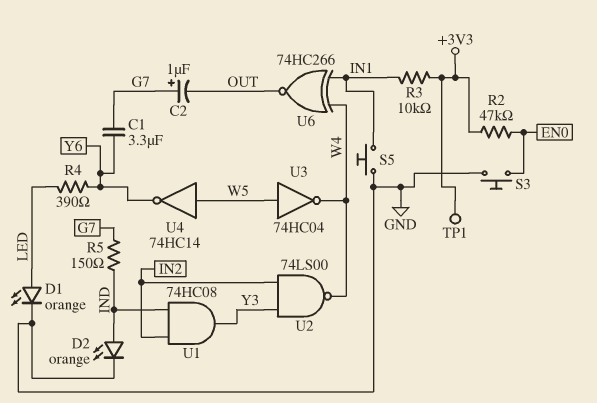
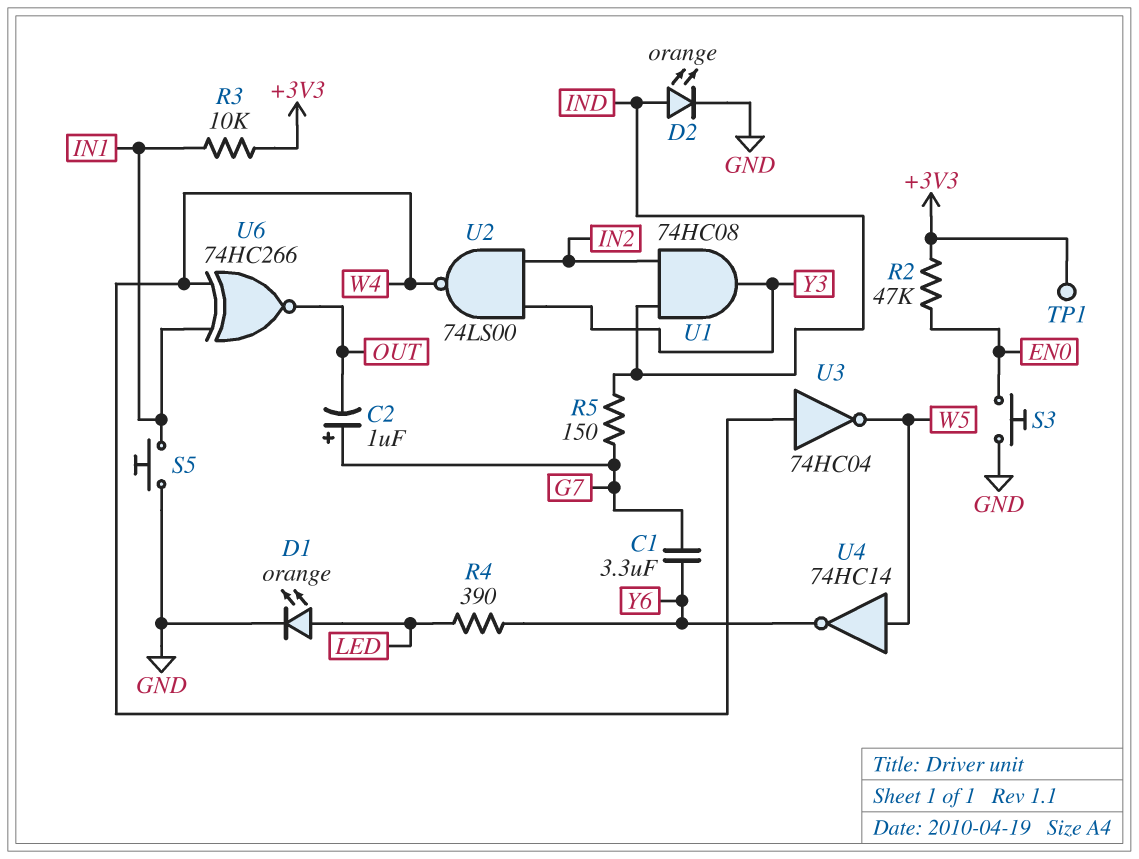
U3: NOT 74HC04 (in W5, out W4) -> NOT 74HC04 (in W4, out W5)

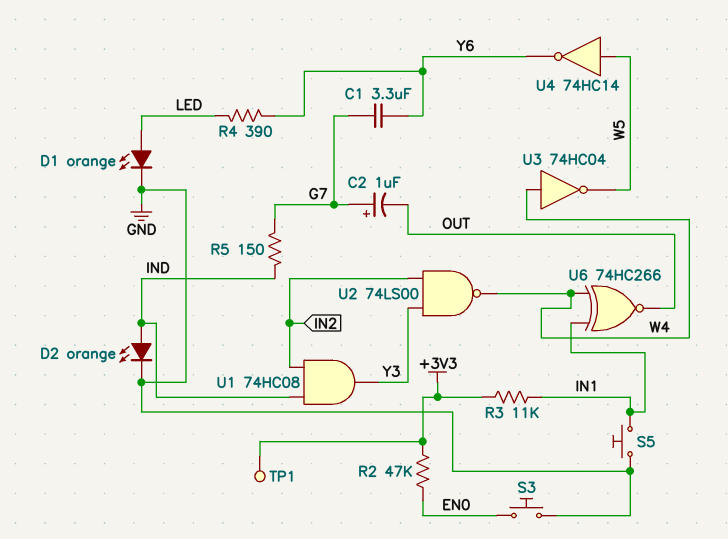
R3: 10k (+3V3, IN1) -> 11k (+3V3, IN1)

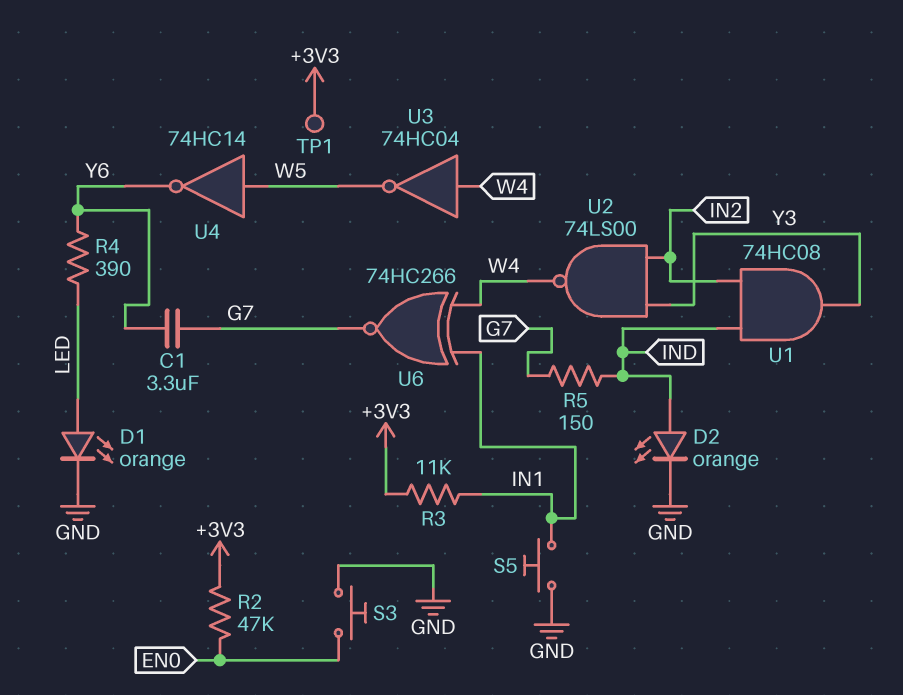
C2: 1uF (plus G7, minus OUT) -> none
U6: XNOR 74HC266 (in IN1, in W4, out OUT) -> XNOR 74HC266 (in IN1, in W4, out G7)

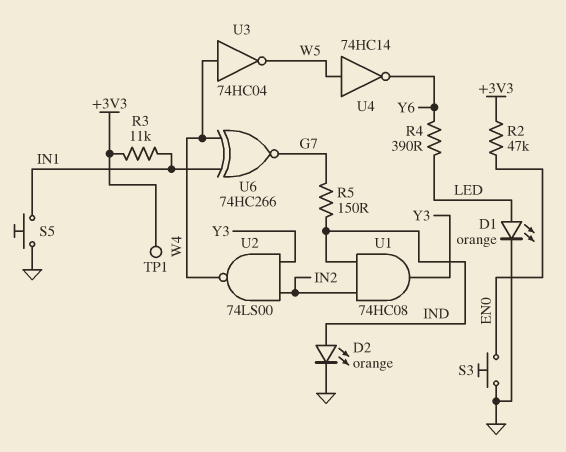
C1: 3.3uF (G7, Y6) -> none

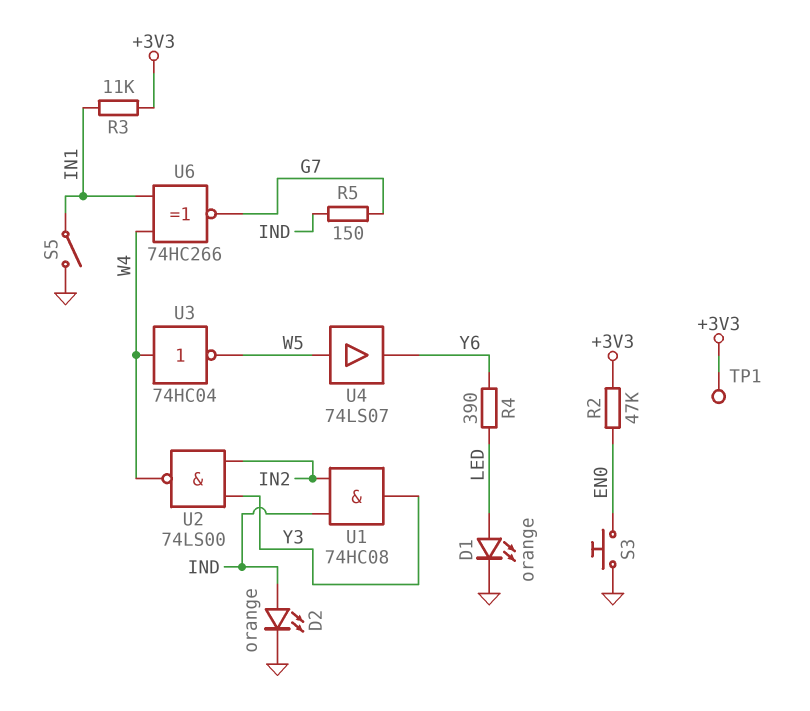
S5: button (GND, IN1) -> switch (GND, IN1)
U4: NOT 74HC14 (in W5, out Y6) -> buffer 74LS07 (in W5, out Y6)

